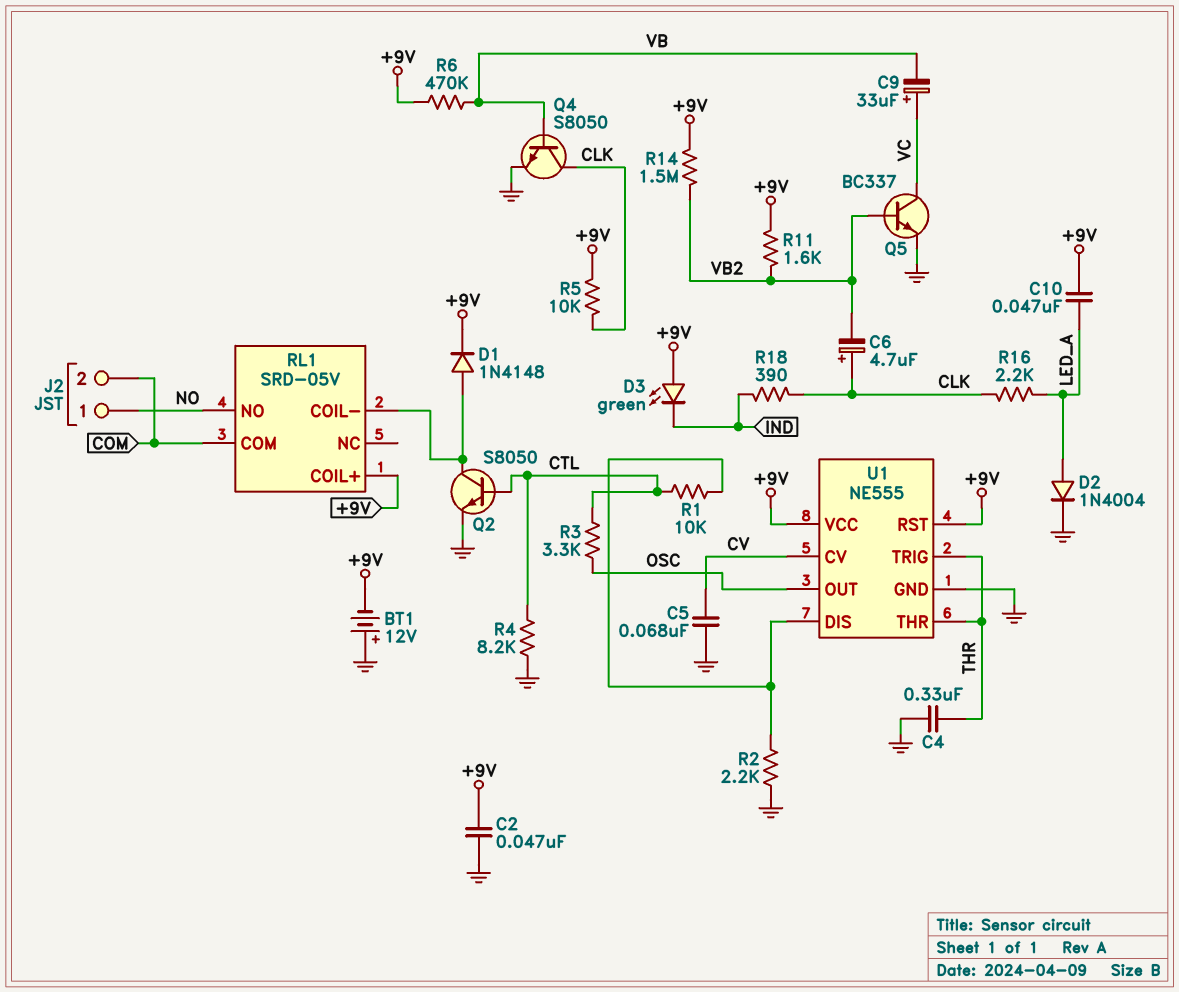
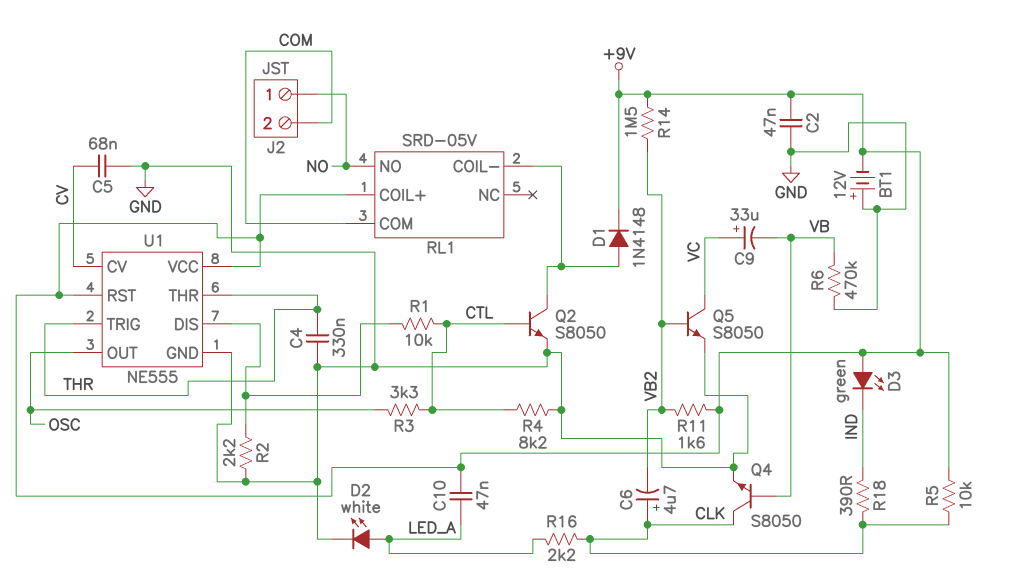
D2: diode 1N4004 (A LED_A, K GND) -> LED white (A LED_A, K GND)
Q5: NPN BC337 (B VB2, C VC, E GND) -> NPN S8050 (B VB2, C VC, E GND)
R6: 470k (+9V, VB) -> 470k (GND, VB)

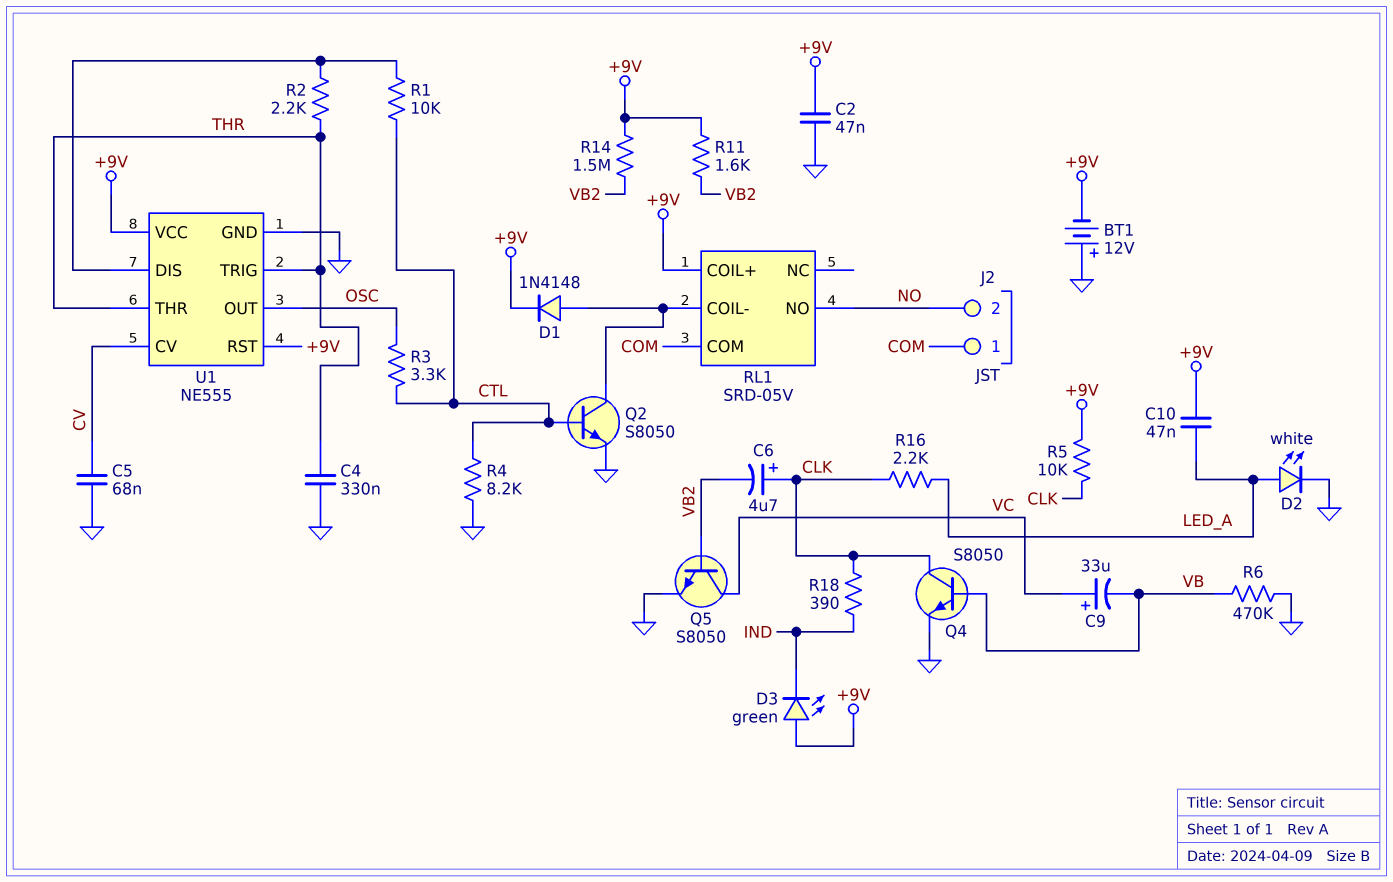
J2 pin 1: NO -> COM
J2 pin 2: COM -> NO
R2: 2.2k (GND, U1/DIS) -> 2.2k (THR, U1/DIS)

